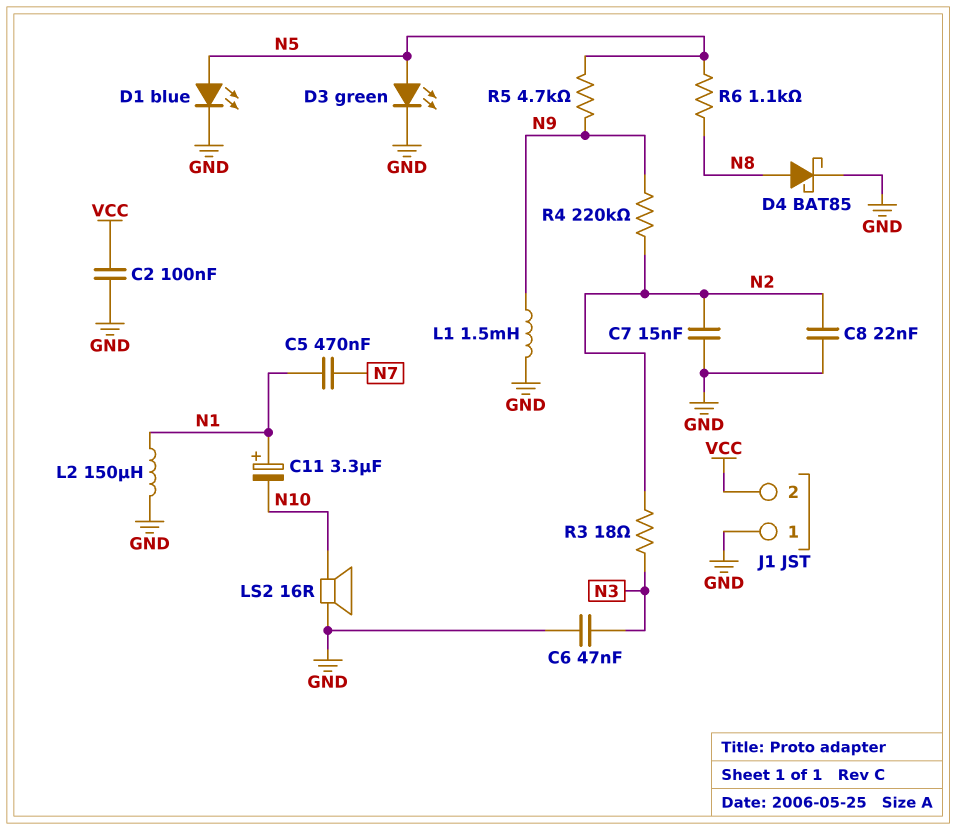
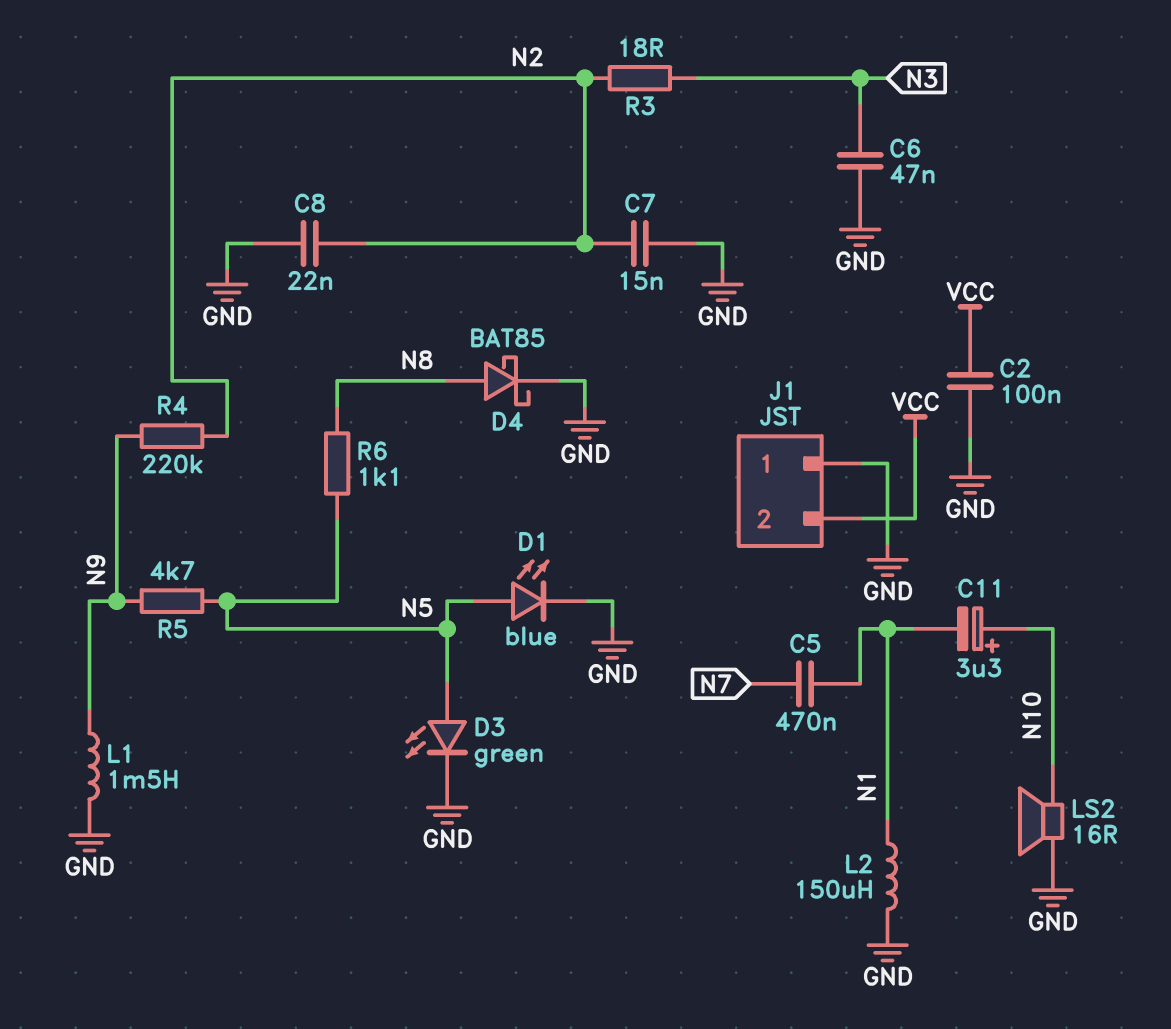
C11: 3.3uF (plus N1, minus N10) -> 3.3uF (plus N10, minus N1)

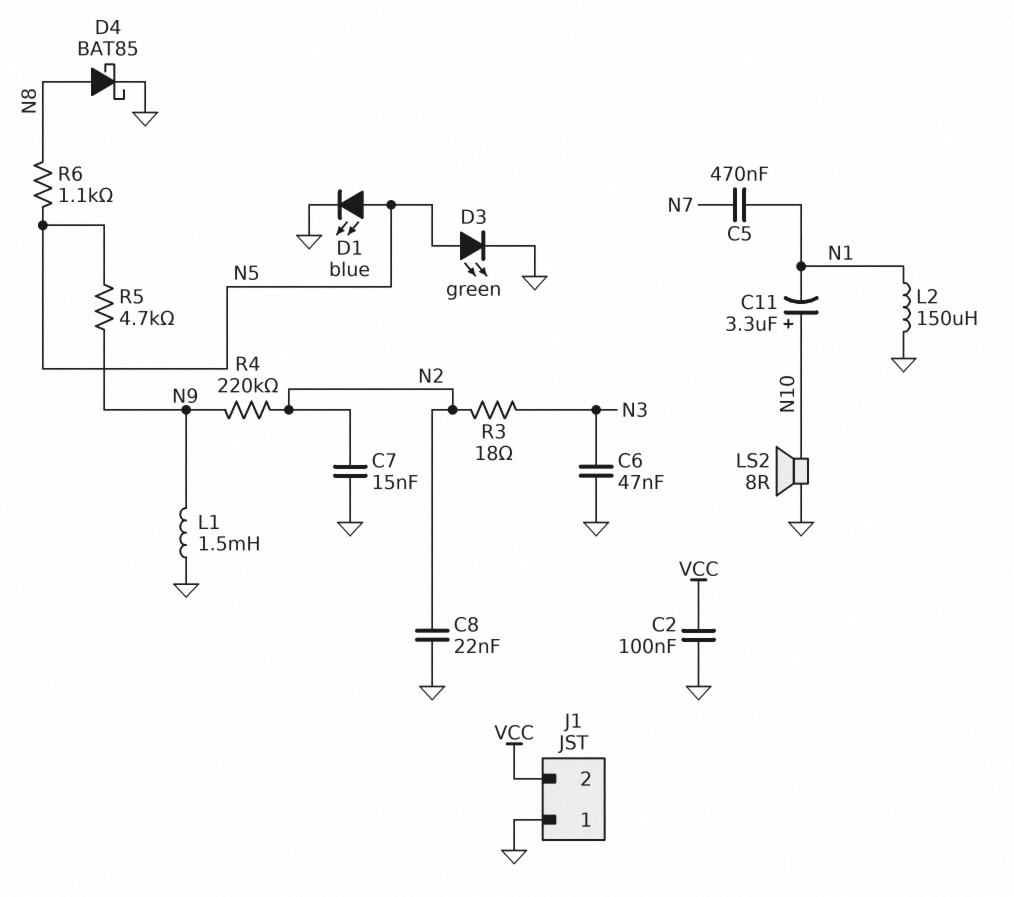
LS2: speaker 16R (GND, N10) -> speaker 8R (GND, N10)

